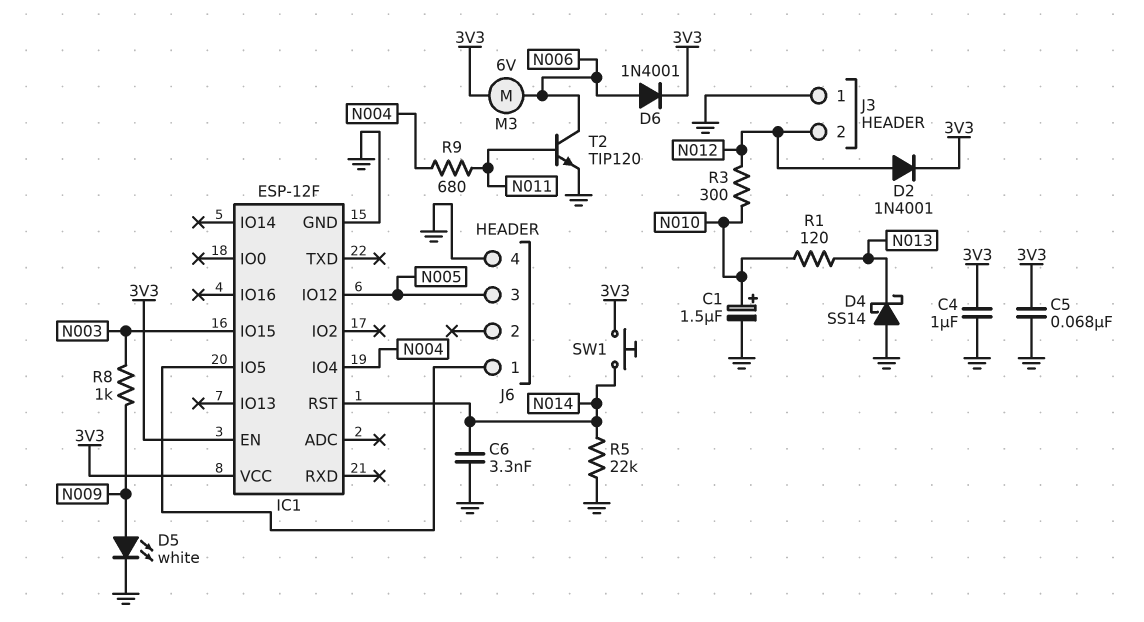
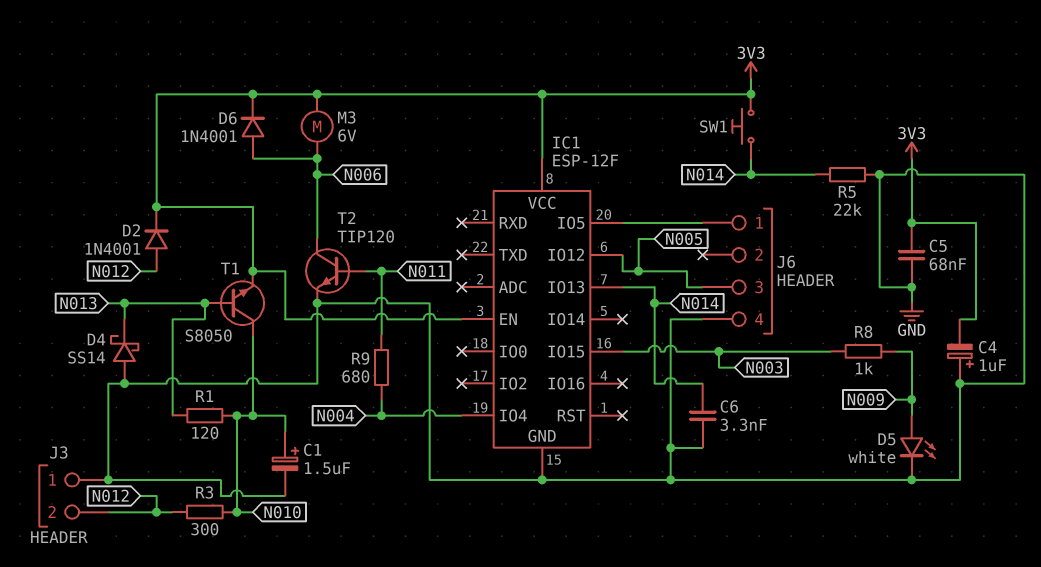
C4: 1uF (3V3, GND) -> 1uF (plus GND, minus 3V3)
IC1 pin IO13: none -> N014
IC1 pin RST: N014 -> none
T1: none -> NPN S8050 (B N013, C N010, E 3V3)

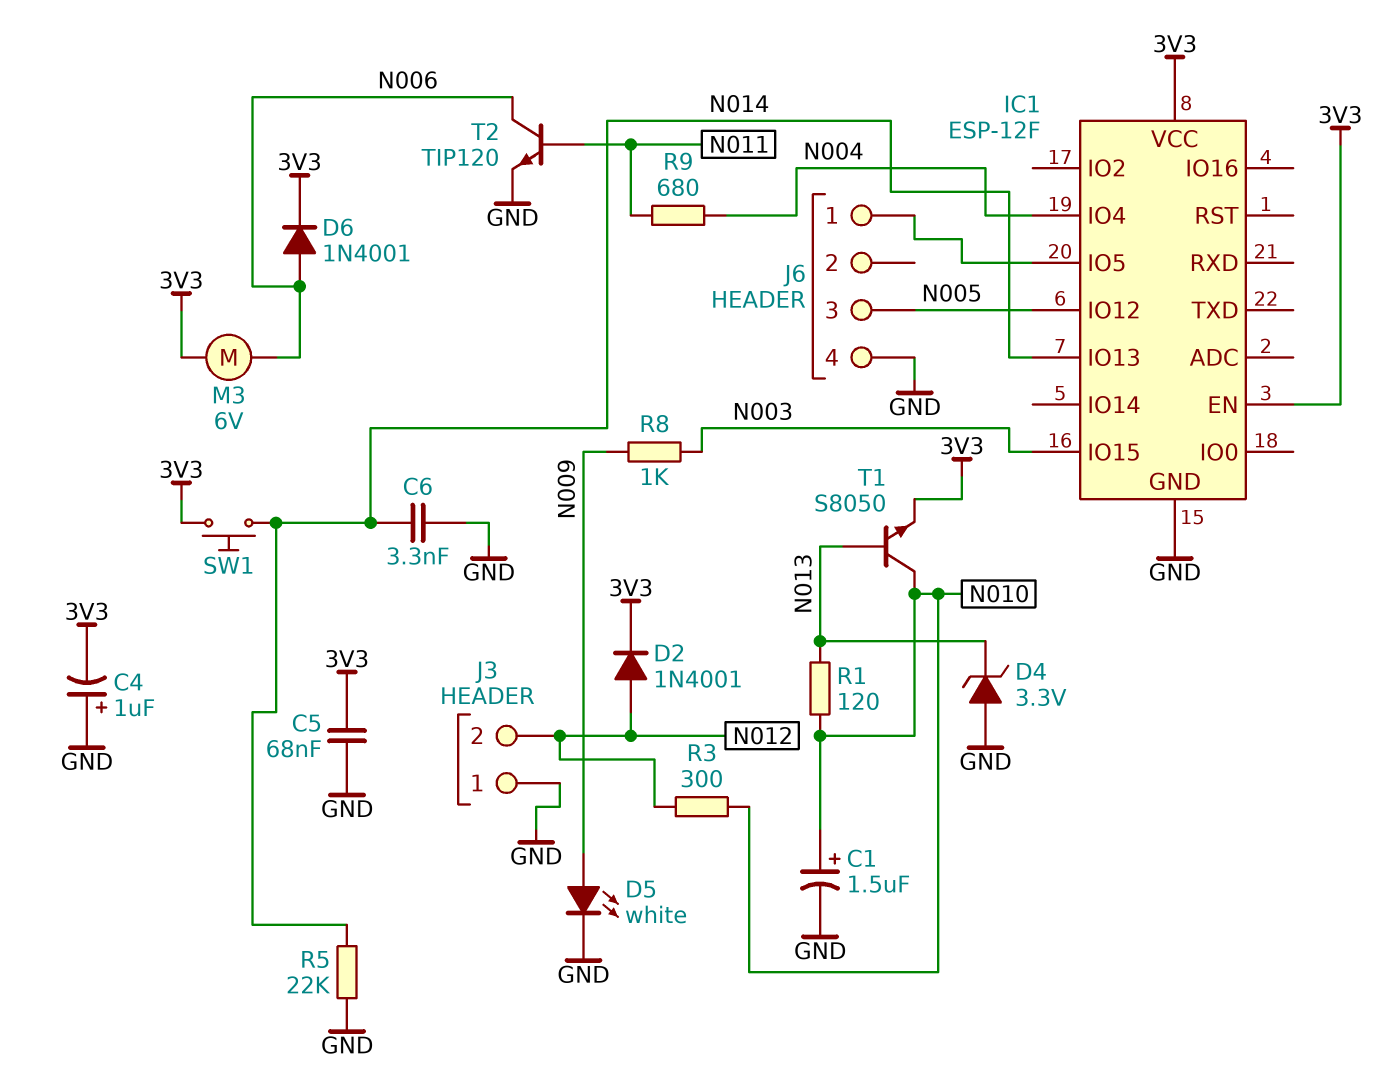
D4: schottky SS14 (A GND, K N013) -> zener 3.3V (A GND, K N013)

